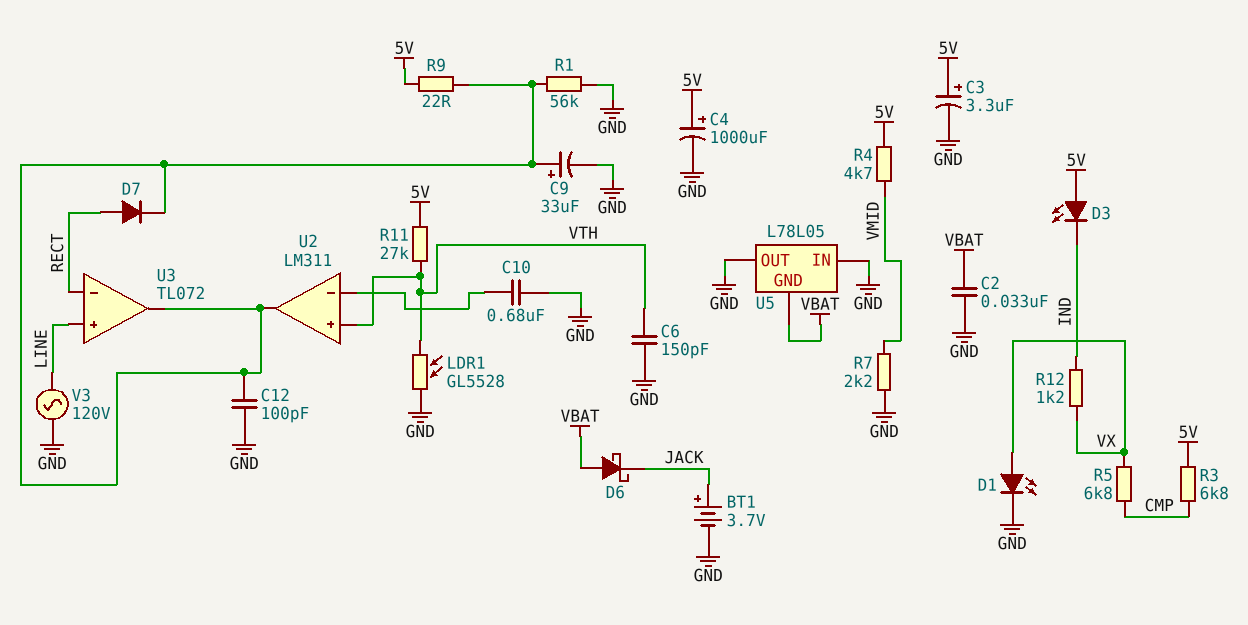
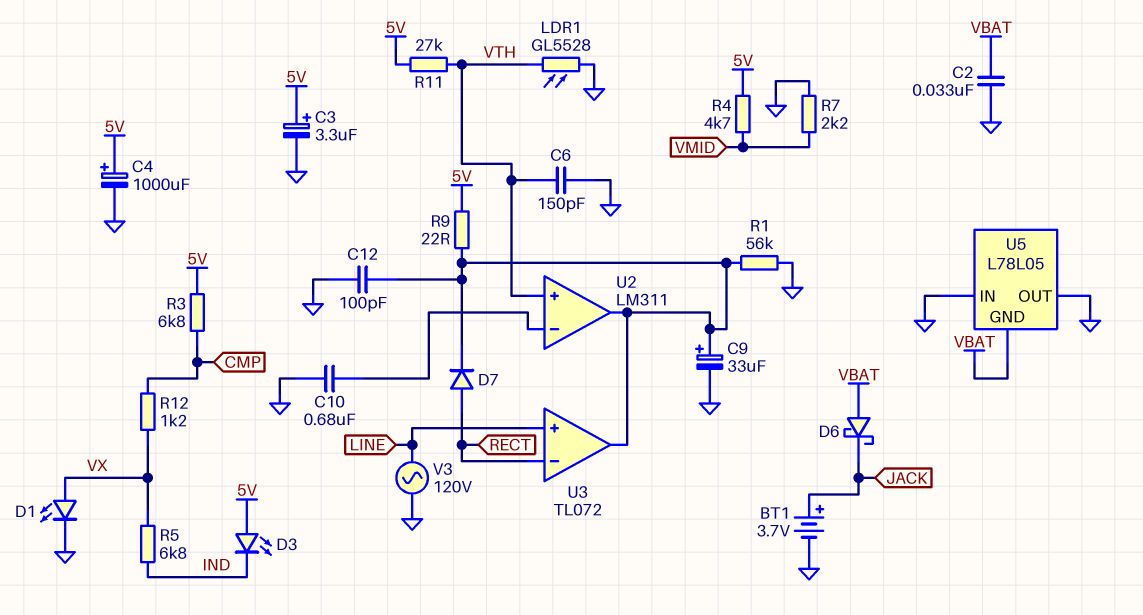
R5: 6.8k (CMP, VX) -> 6.8k (IND, VX)
R12: 1.2k (IND, VX) -> 1.2k (CMP, VX)

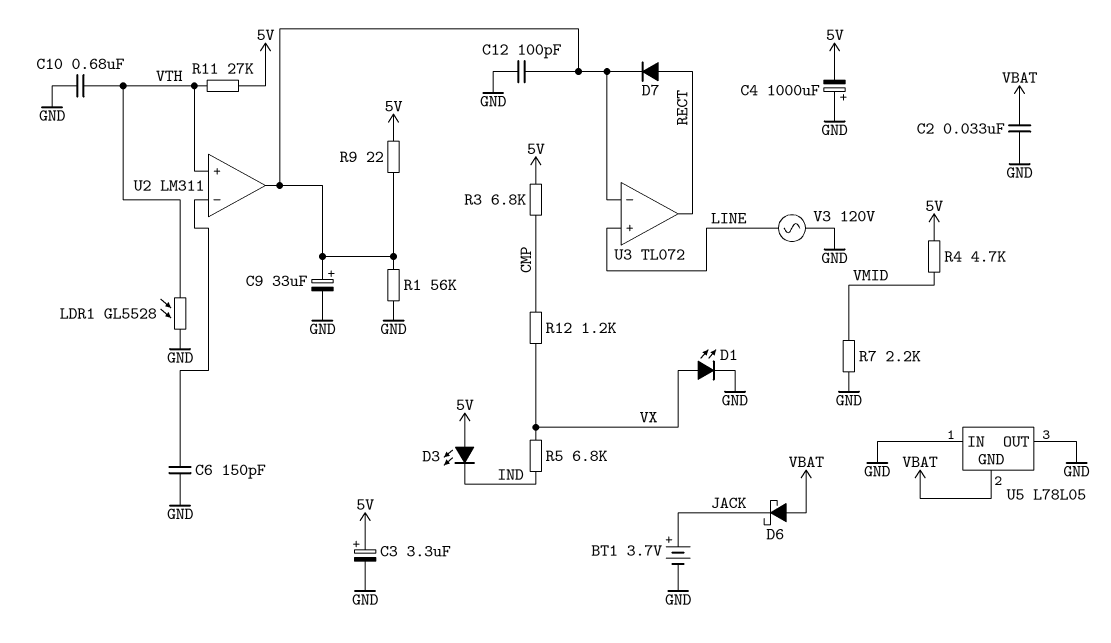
C4: 1000uF (plus 5V, minus GND) -> 1000uF (plus GND, minus 5V)
C6: 150pF (GND, VTH) -> 150pF (GND, U2/in-)
C10: 680nF (GND, U2/in-) -> 680nF (GND, VTH)
U3 pin in-: RECT -> U2/out
U3 pin out: U2/out -> RECT

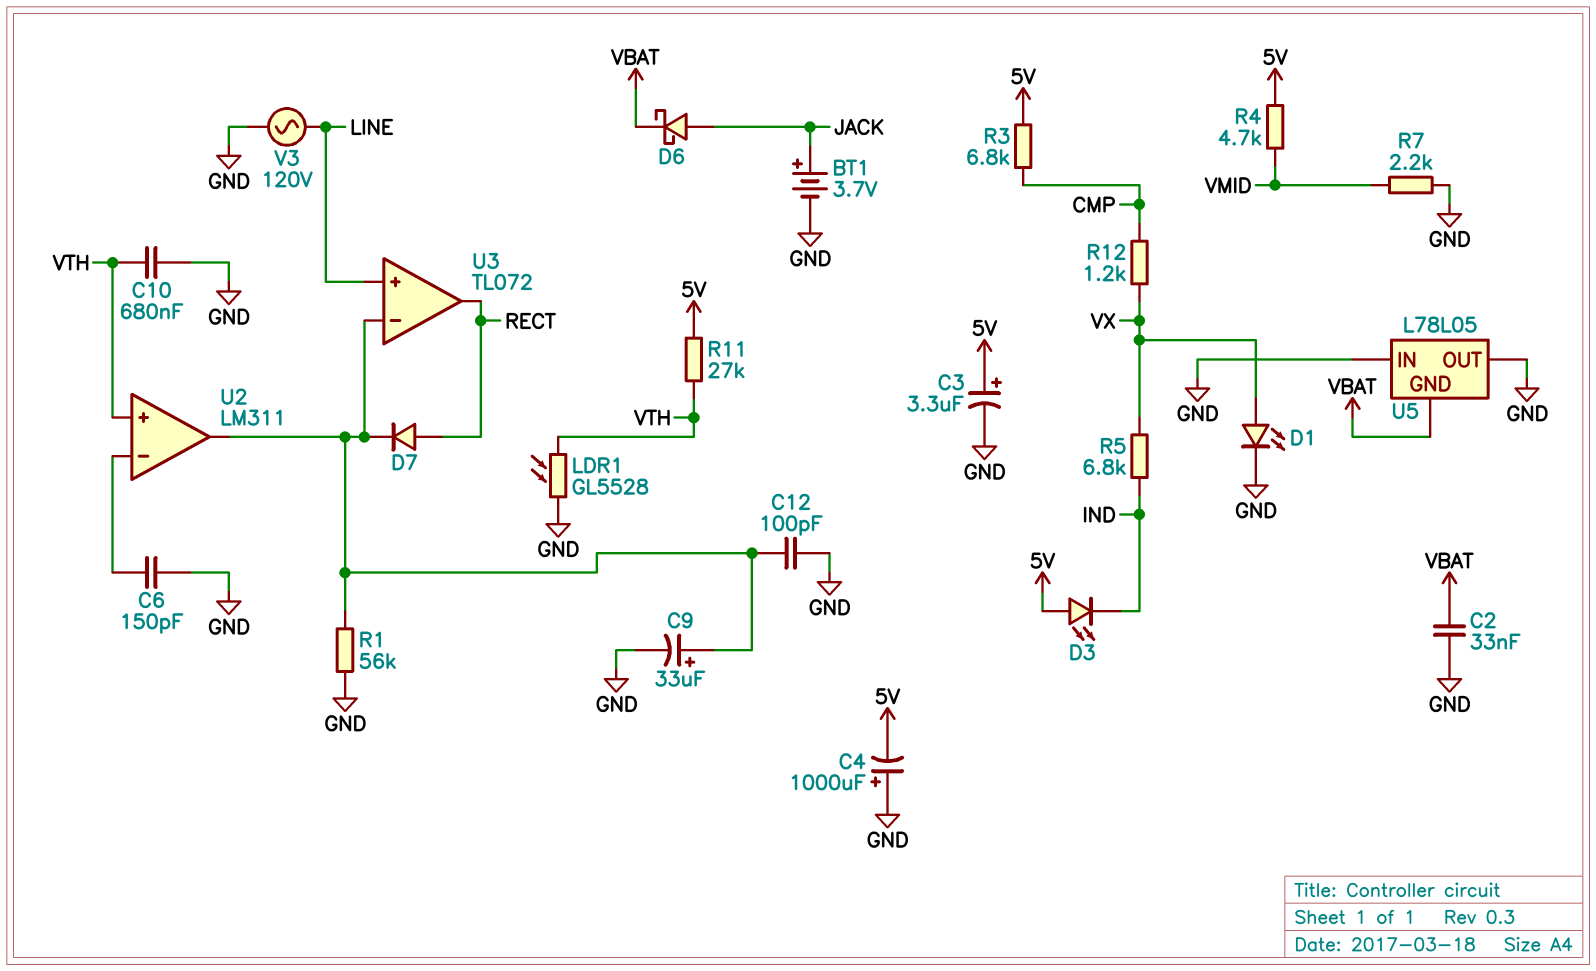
D6: schottky (A VBAT, K JACK) -> schottky (A JACK, K VBAT)
R9: 22 (5V, U2/out) -> none

